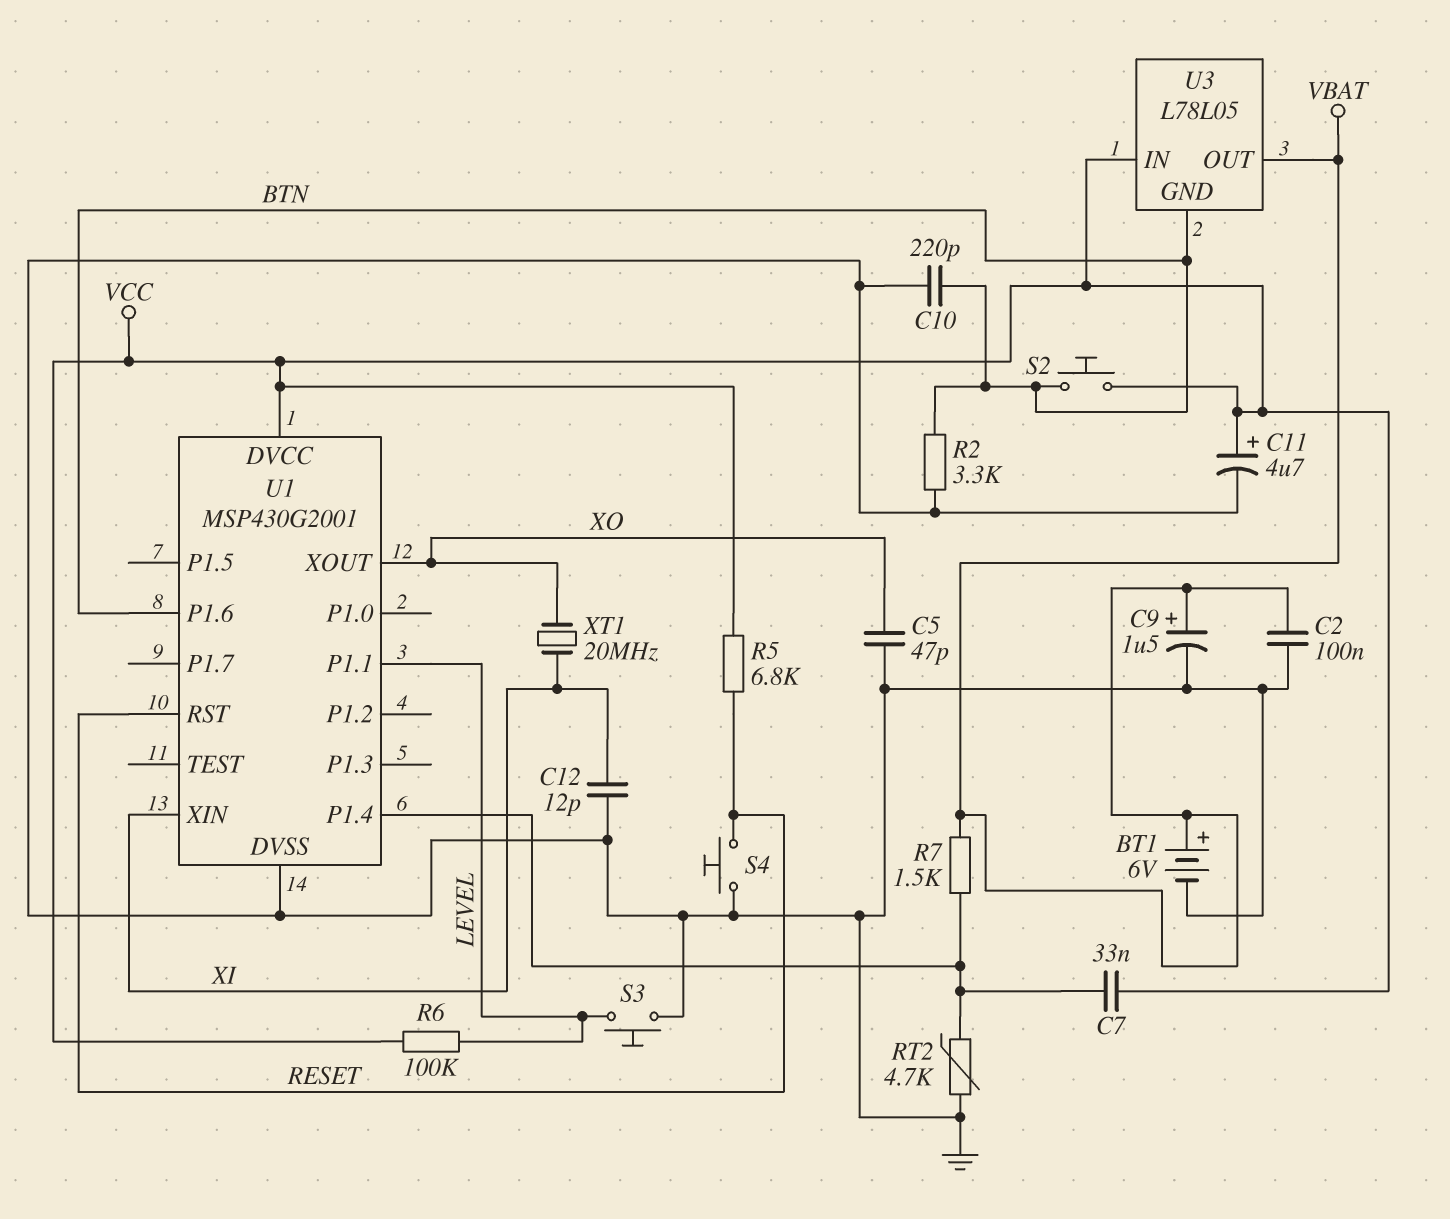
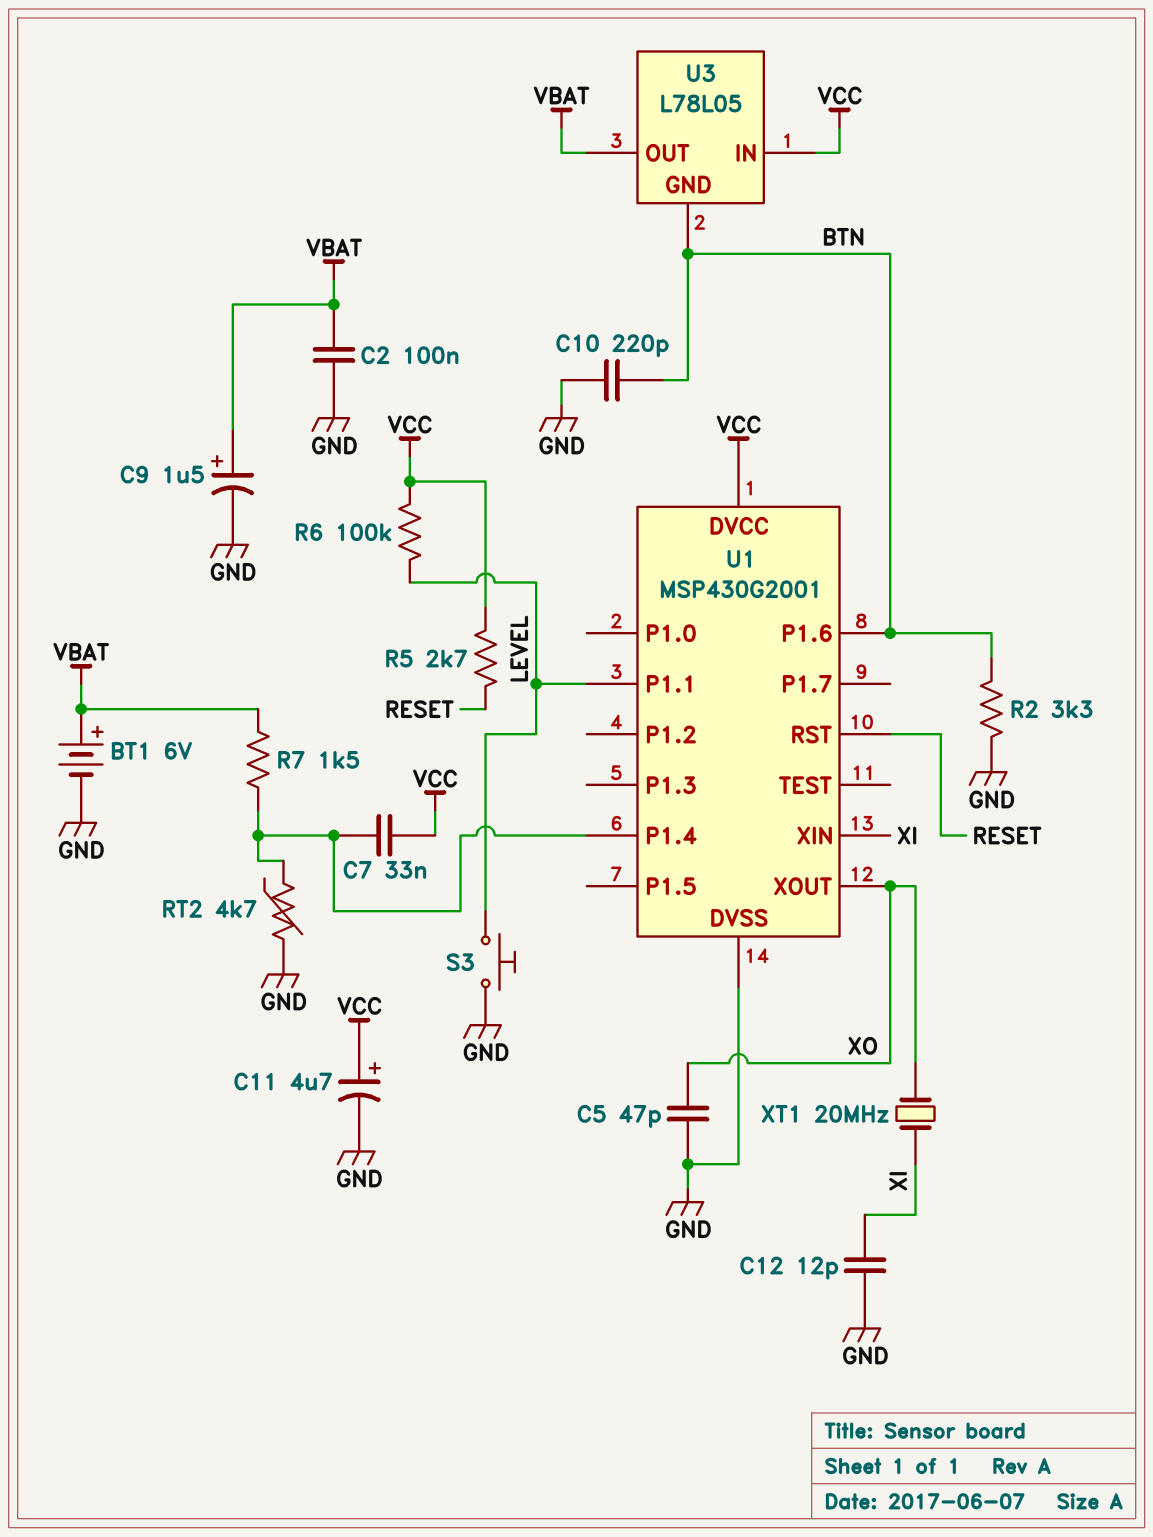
R5: 6.8k (RESET, VCC) -> 2.7k (RESET, VCC)
S2: button (BTN, VCC) -> none
S4: button (GND, RESET) -> none

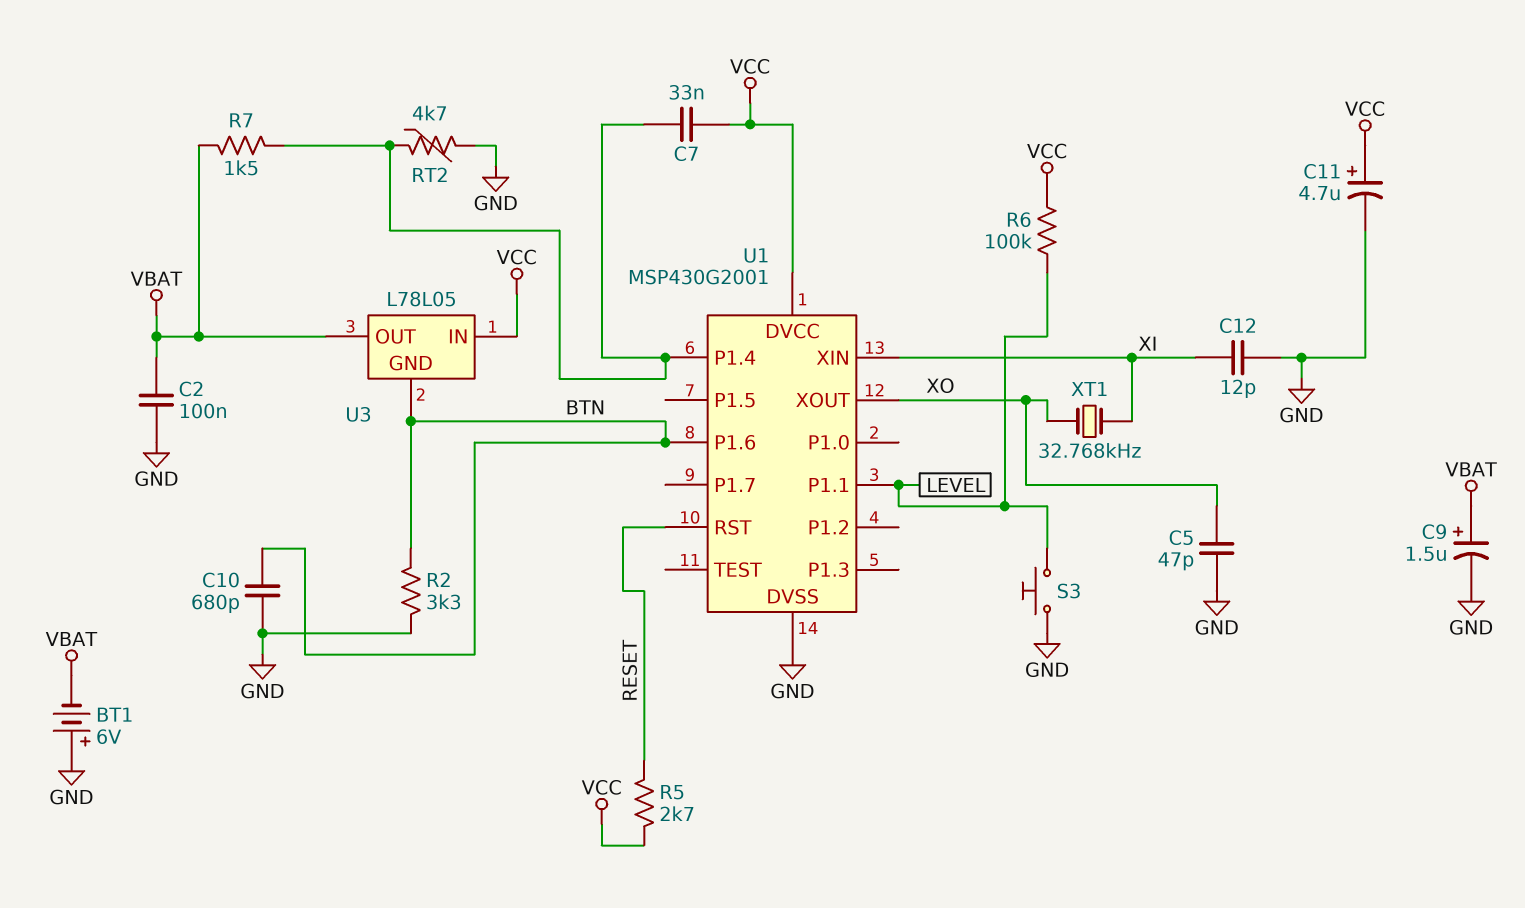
BT1: 6V (plus VBAT, minus GND) -> 6V (plus GND, minus VBAT)
C10: 220pF (BTN, GND) -> 680pF (BTN, GND)
XT1: 20MHz (XI, XO) -> 32.768kHz (XI, XO)

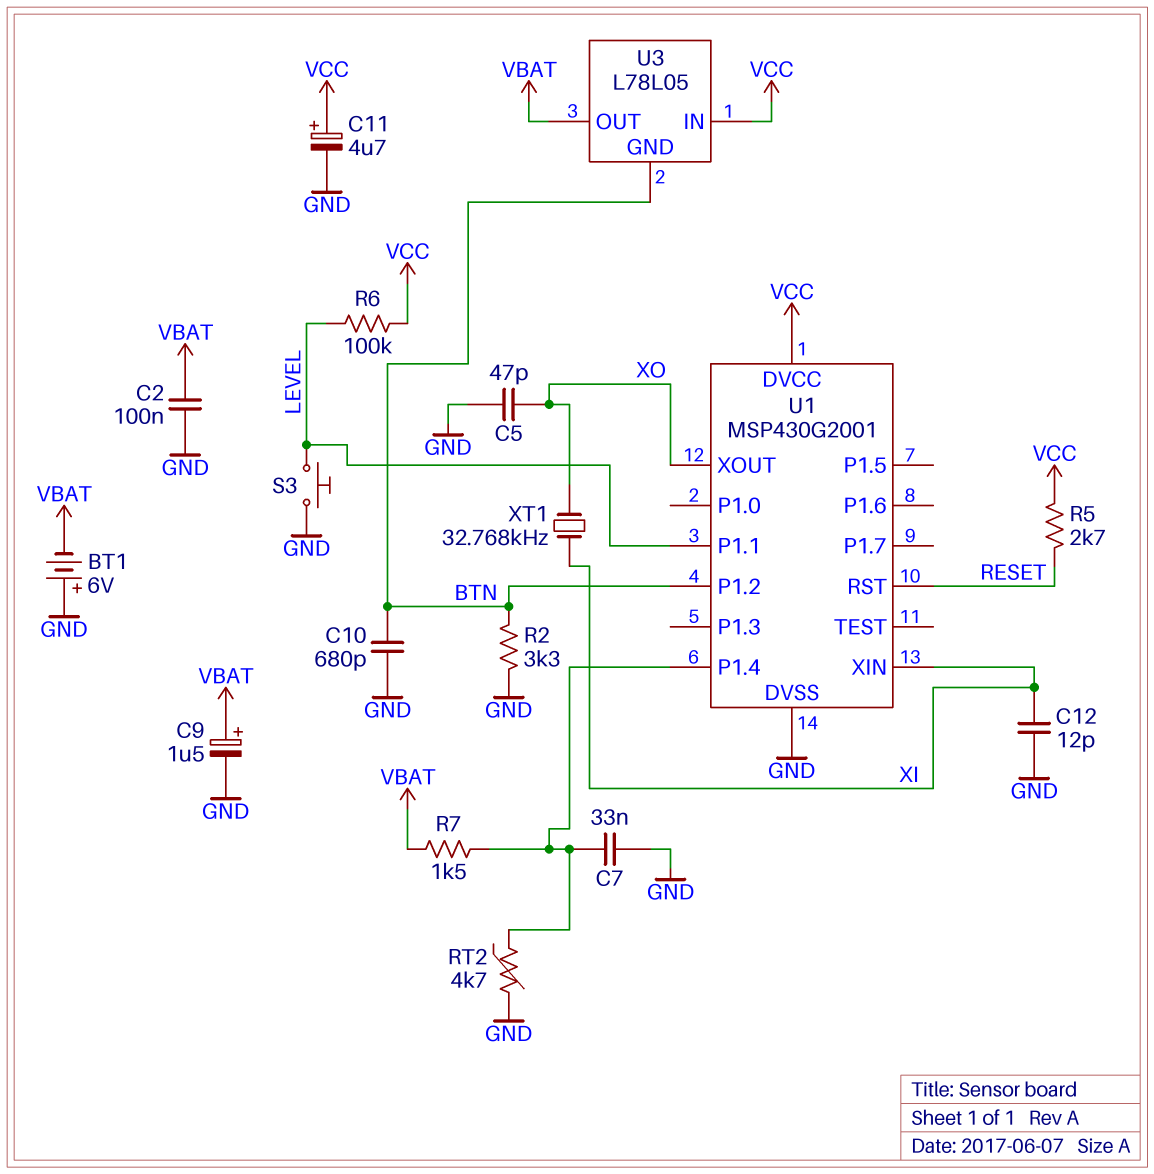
C7: 33nF (U1/P1.4, VCC) -> 33nF (GND, U1/P1.4)
U1 pin P1.2: none -> BTN
U1 pin P1.6: BTN -> none

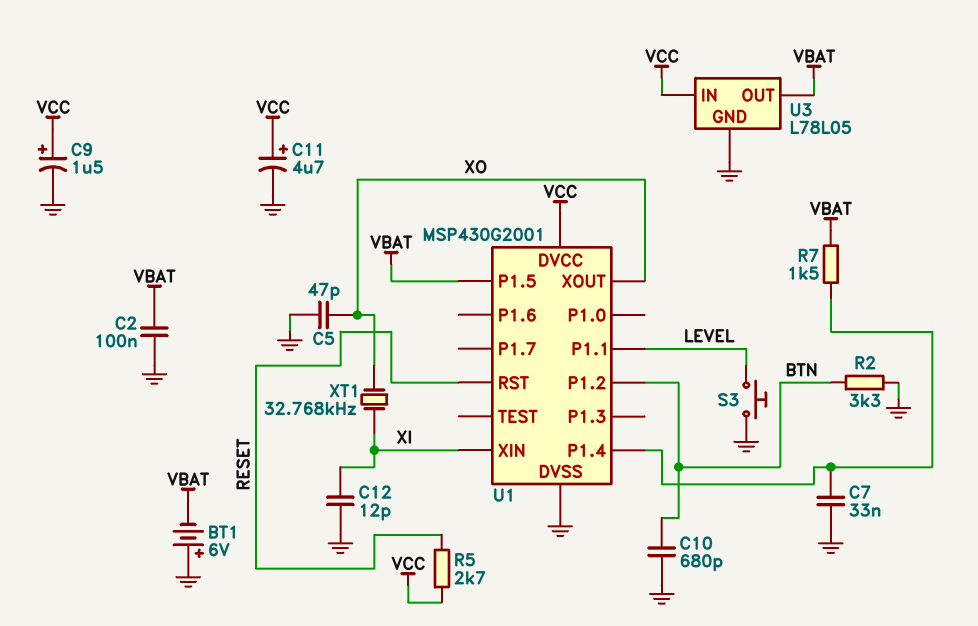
C9: 1.5uF (plus VBAT, minus GND) -> 1.5uF (plus VCC, minus GND)
R6: 100k (LEVEL, VCC) -> none
RT2: 4.7k (GND, U1/P1.4) -> none
U1 pin P1.5: none -> VBAT
U3 pin GND: BTN -> GND

